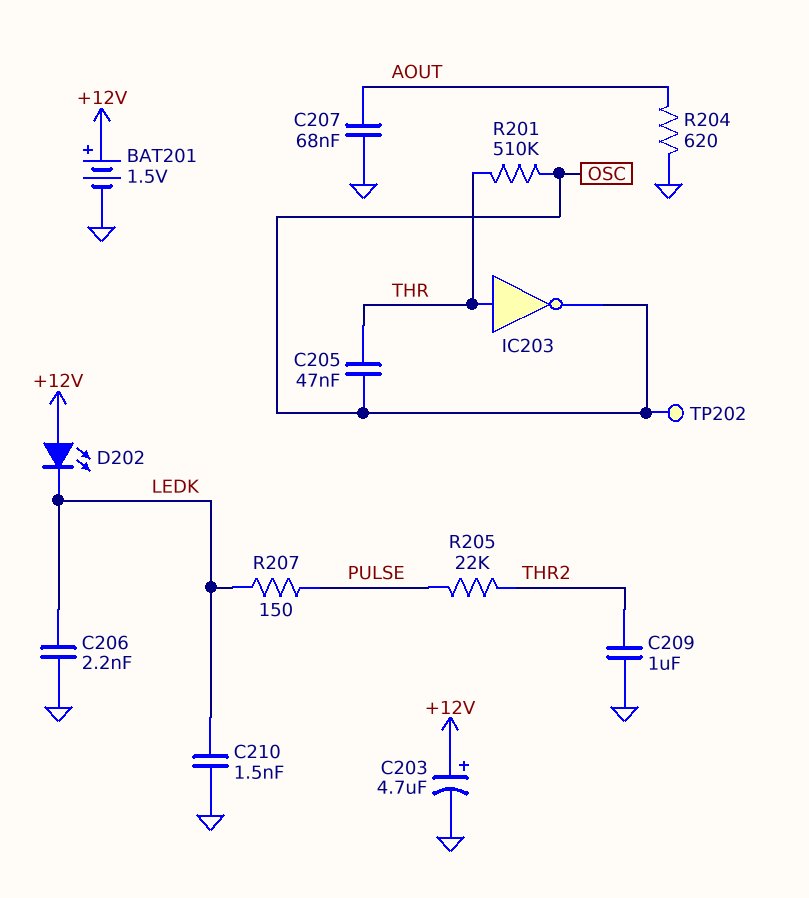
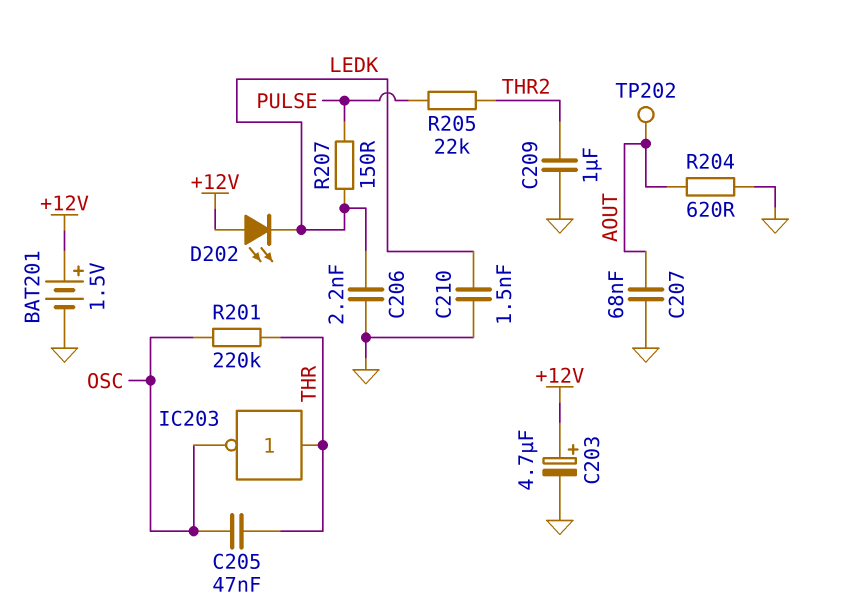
R201: 510k (OSC, THR) -> 220k (OSC, THR)
TP202: test point (OSC) -> test point (AOUT)

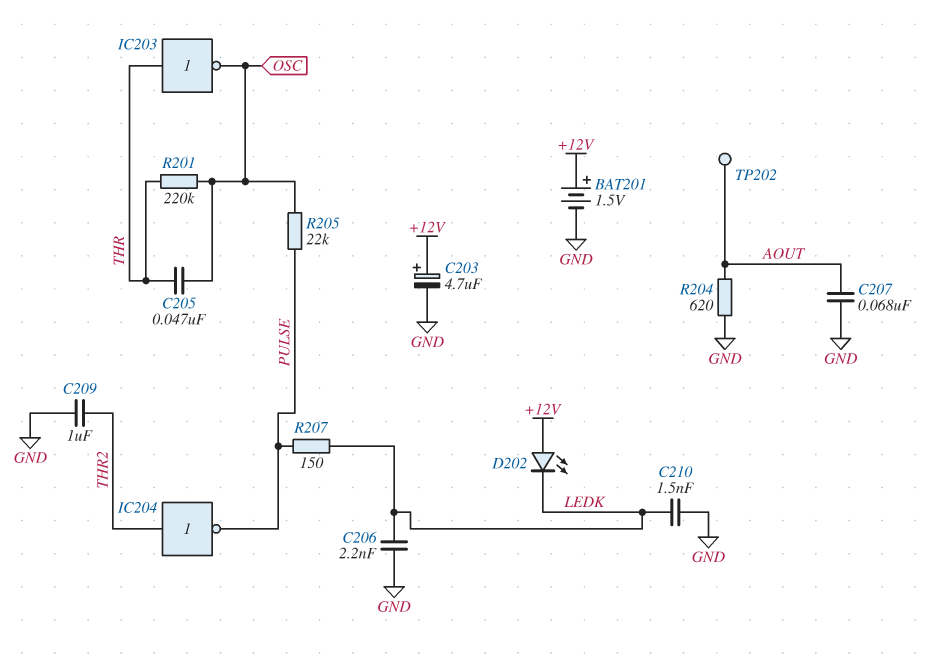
IC204: none -> NOT (in THR2, out PULSE)
R205: 22k (PULSE, THR2) -> 22k (OSC, PULSE)

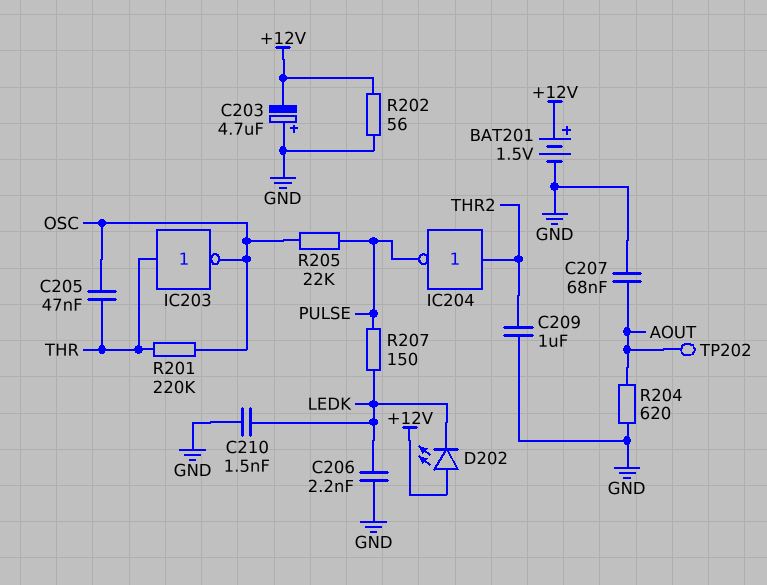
C203: 4.7uF (plus +12V, minus GND) -> 4.7uF (plus GND, minus +12V)
R202: none -> 56 (+12V, GND)

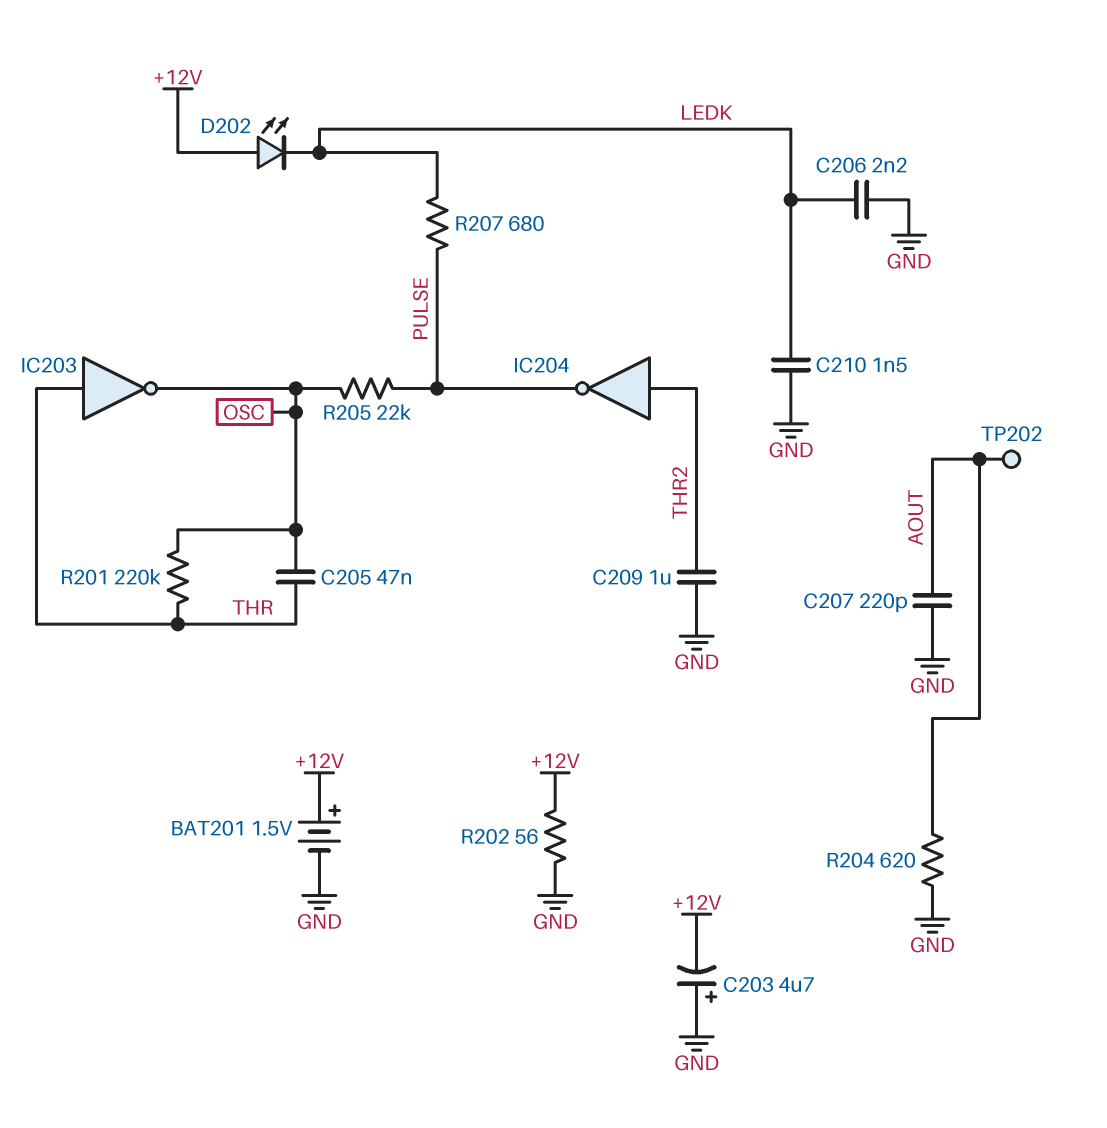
C207: 68nF (AOUT, GND) -> 220pF (AOUT, GND)
R207: 150 (LEDK, PULSE) -> 680 (LEDK, PULSE)

